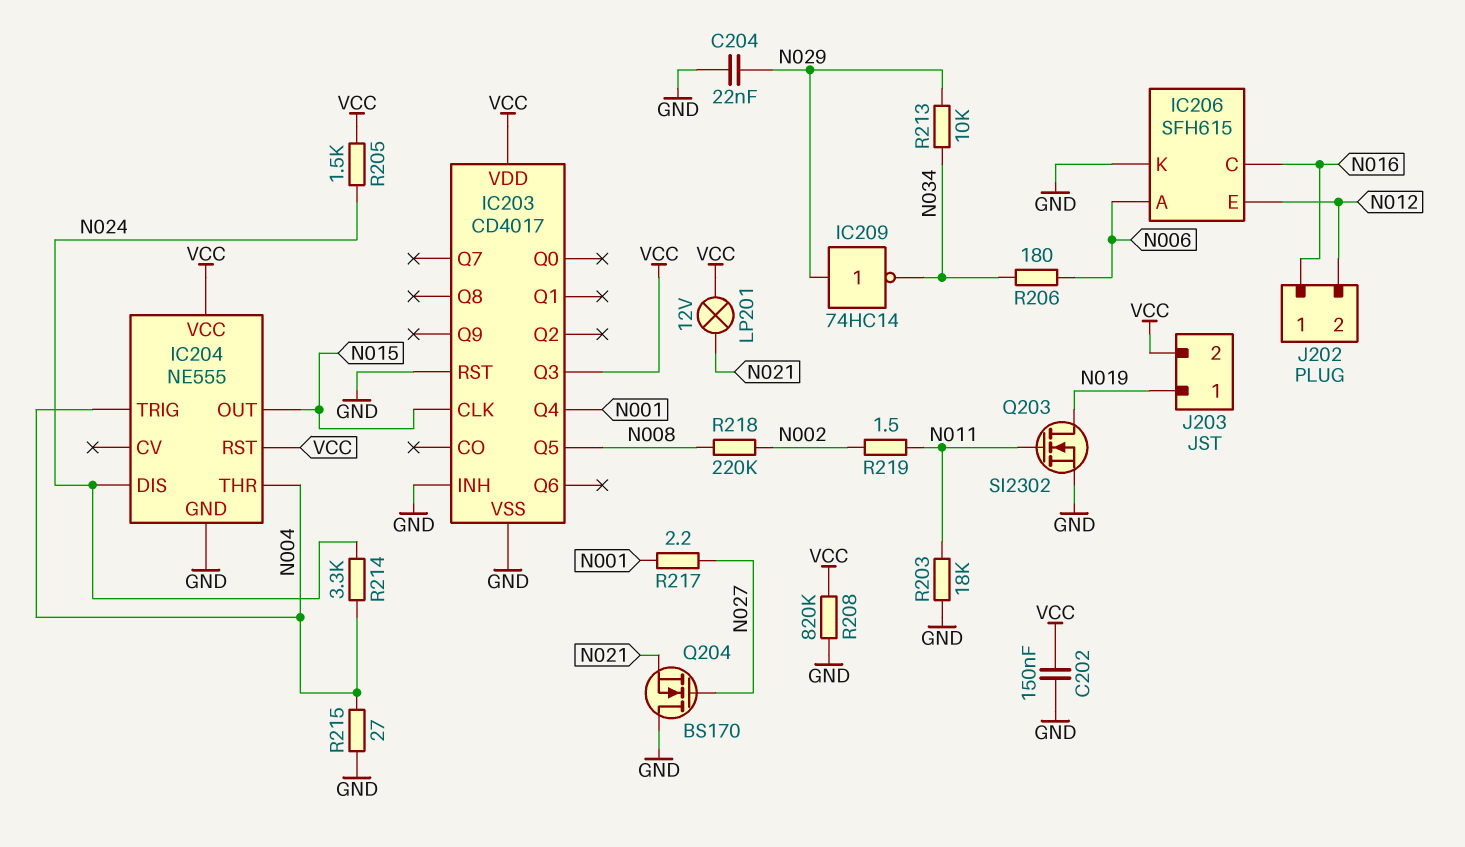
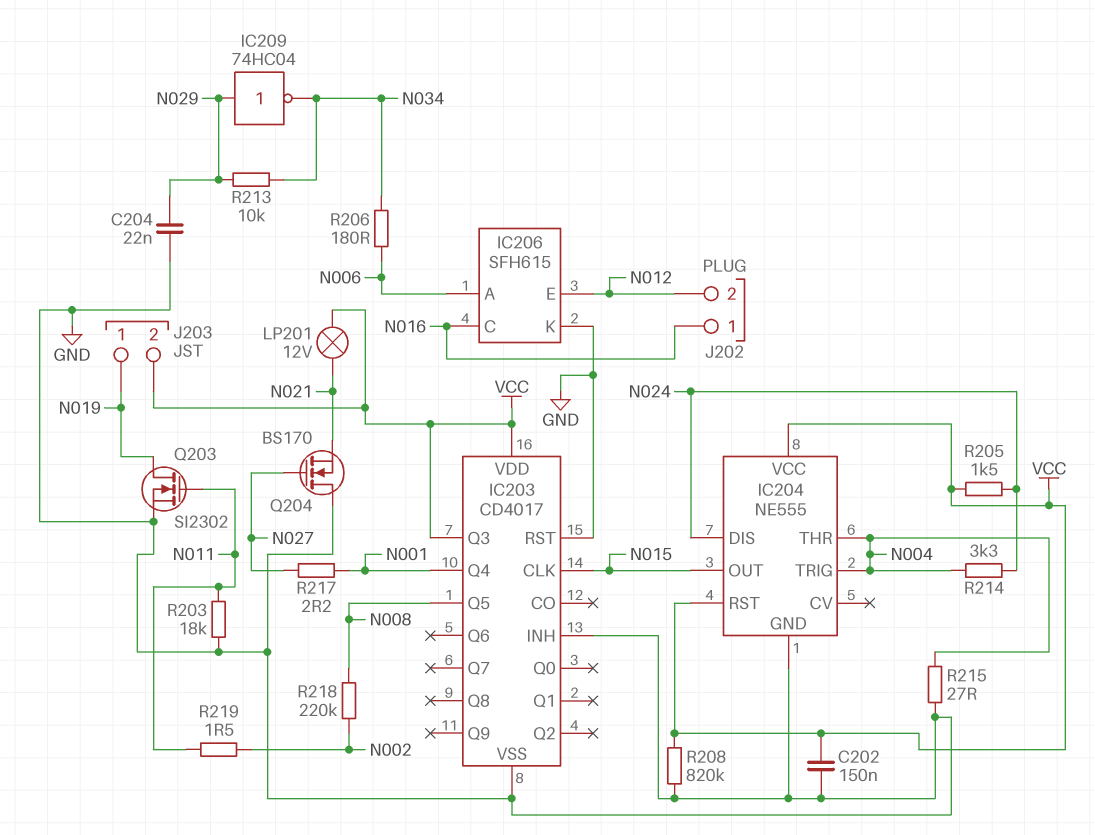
IC209: NOT 74HC14 (in N029, out N034) -> NOT 74HC04 (in N029, out N034)

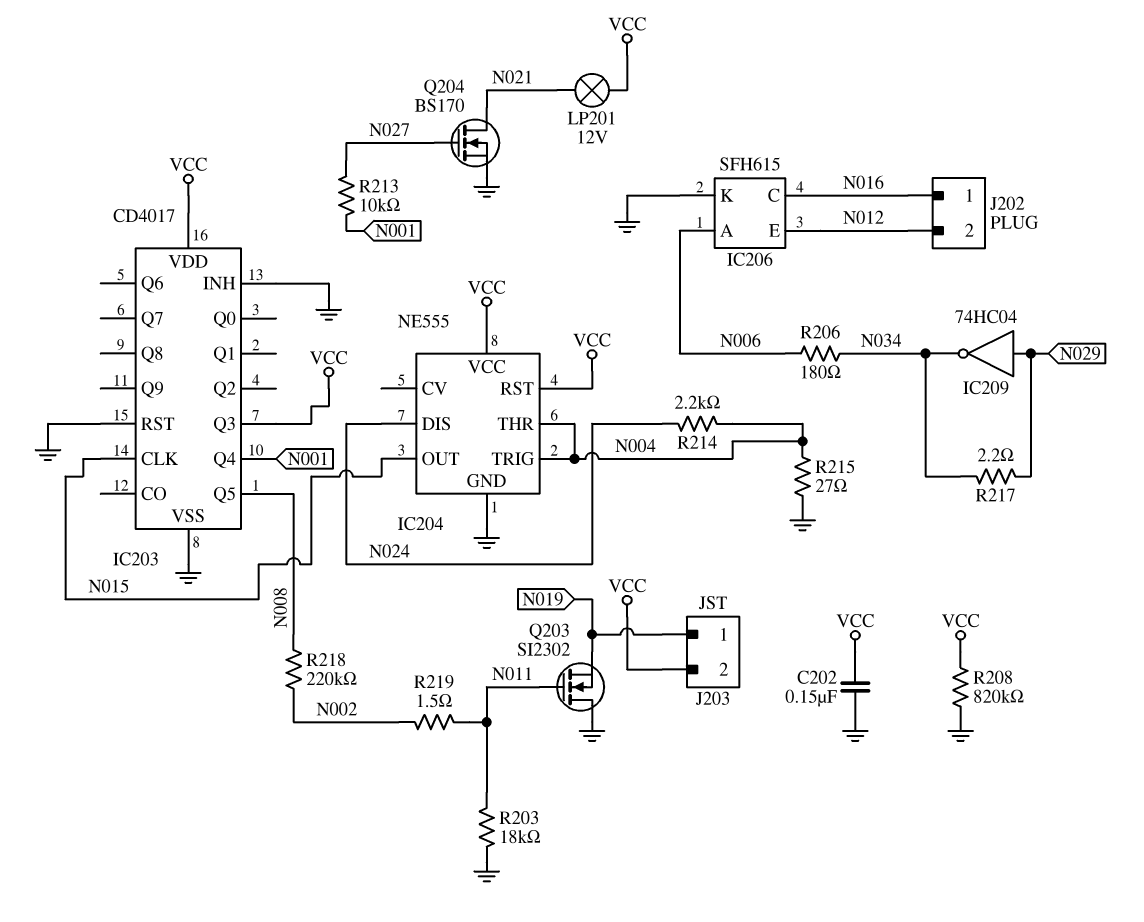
C204: 22nF (GND, N029) -> none
Q203: NMOS SI2302 (G N011, D N019, S GND) -> NMOS SI2302 (G N011, D GND, S N019)
Q204: NMOS BS170 (G N027, D GND, S N021) -> NMOS BS170 (G N027, D N021, S GND)
R205: 1.5k (N024, VCC) -> none
R213: 10k (N029, N034) -> 10k (N001, N027)
R214: 3.3k (N004, N024) -> 2.2k (N004, N024)
R217: 2.2 (N001, N027) -> 2.2 (N029, N034)

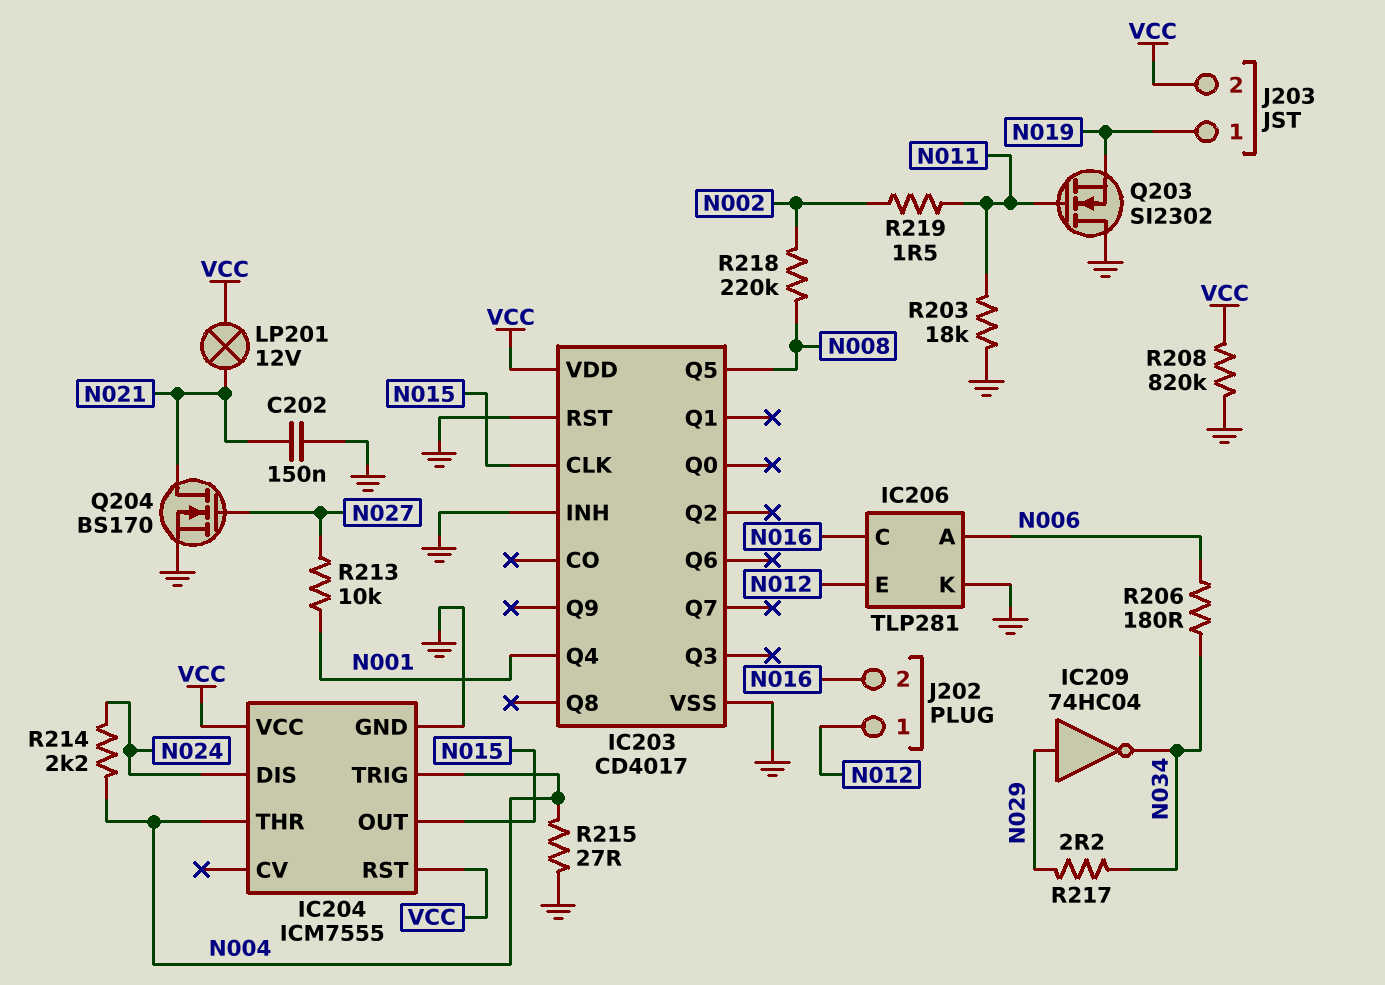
C202: 150nF (GND, VCC) -> 150nF (GND, N021)
IC203 pin Q3: VCC -> none
IC204: NE555 -> ICM7555
IC206: SFH615 -> TLP281
J202 pin 1: N016 -> N012
J202 pin 2: N012 -> N016

